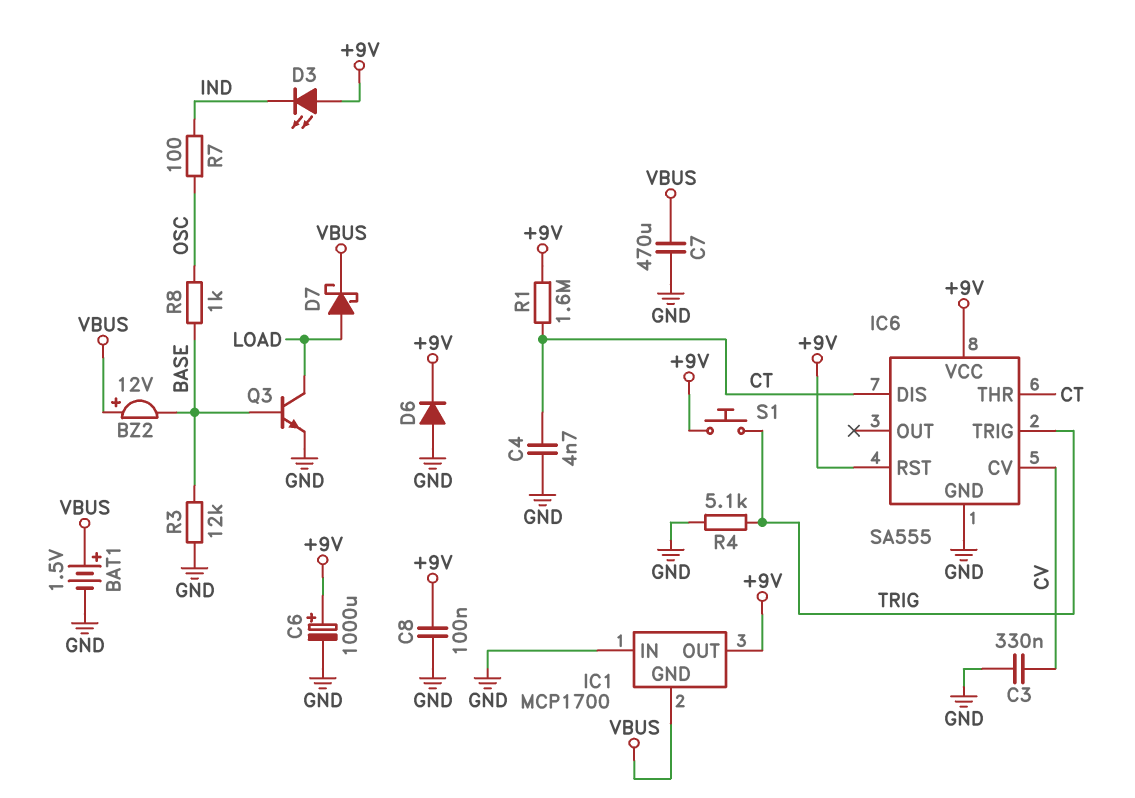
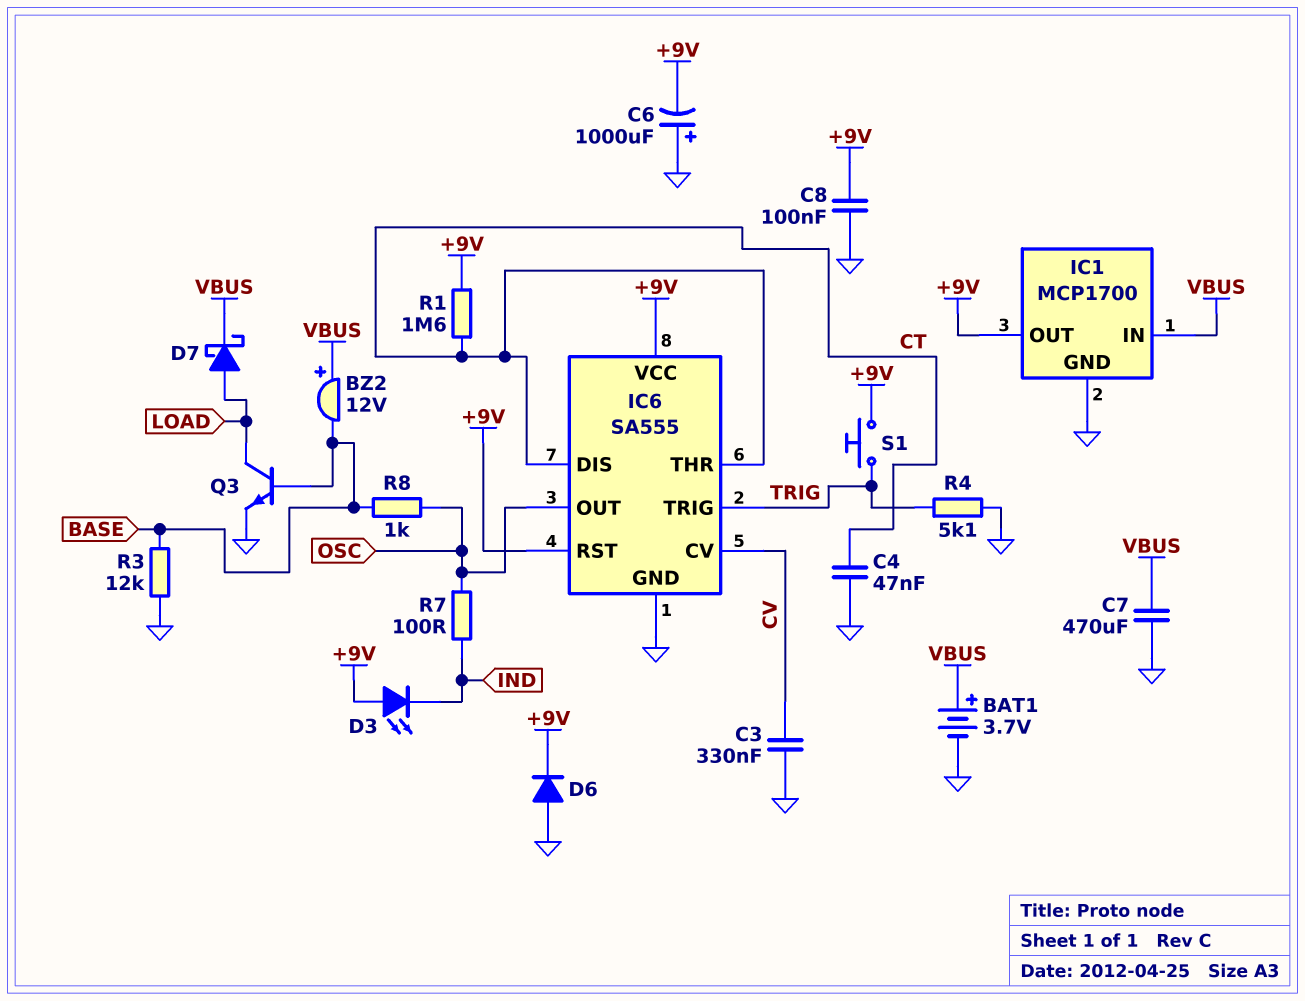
BAT1: 1.5V (plus VBUS, minus GND) -> 3.7V (plus VBUS, minus GND)
C4: 4.7nF (CT, GND) -> 47nF (CT, GND)
C6: 1000uF (plus +9V, minus GND) -> 1000uF (plus GND, minus +9V)
IC1 pin GND: VBUS -> GND
IC1 pin IN: GND -> VBUS
IC6 pin OUT: none -> OSC

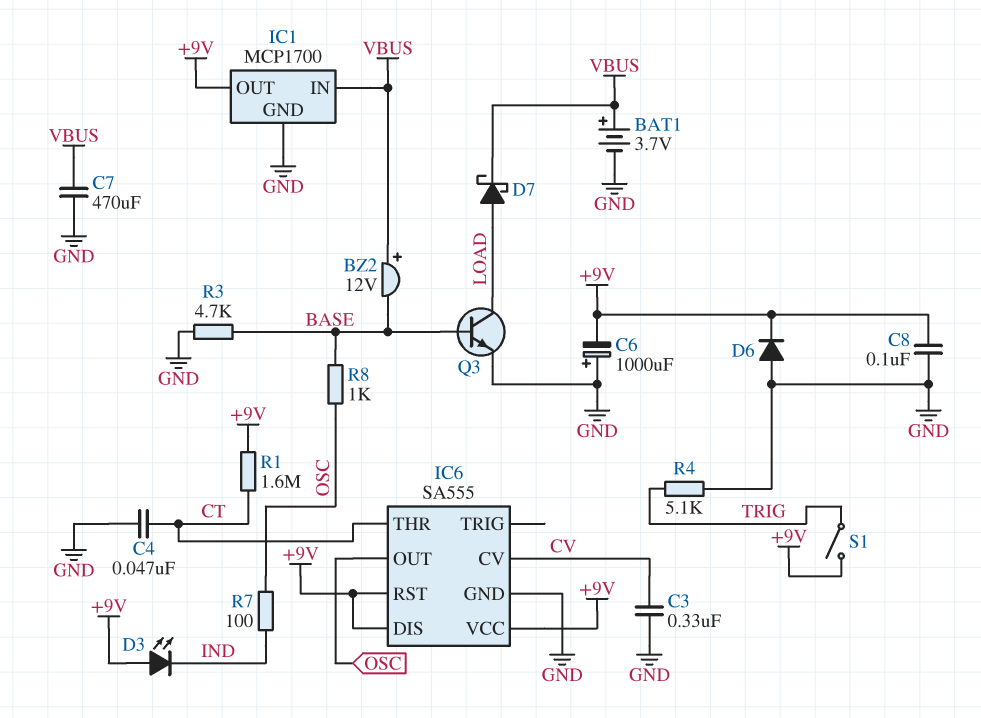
IC6 pin DIS: CT -> +9V
IC6 pin TRIG: TRIG -> none
R3: 12k (BASE, GND) -> 4.7k (BASE, GND)
S1: button (+9V, TRIG) -> switch (+9V, TRIG)

